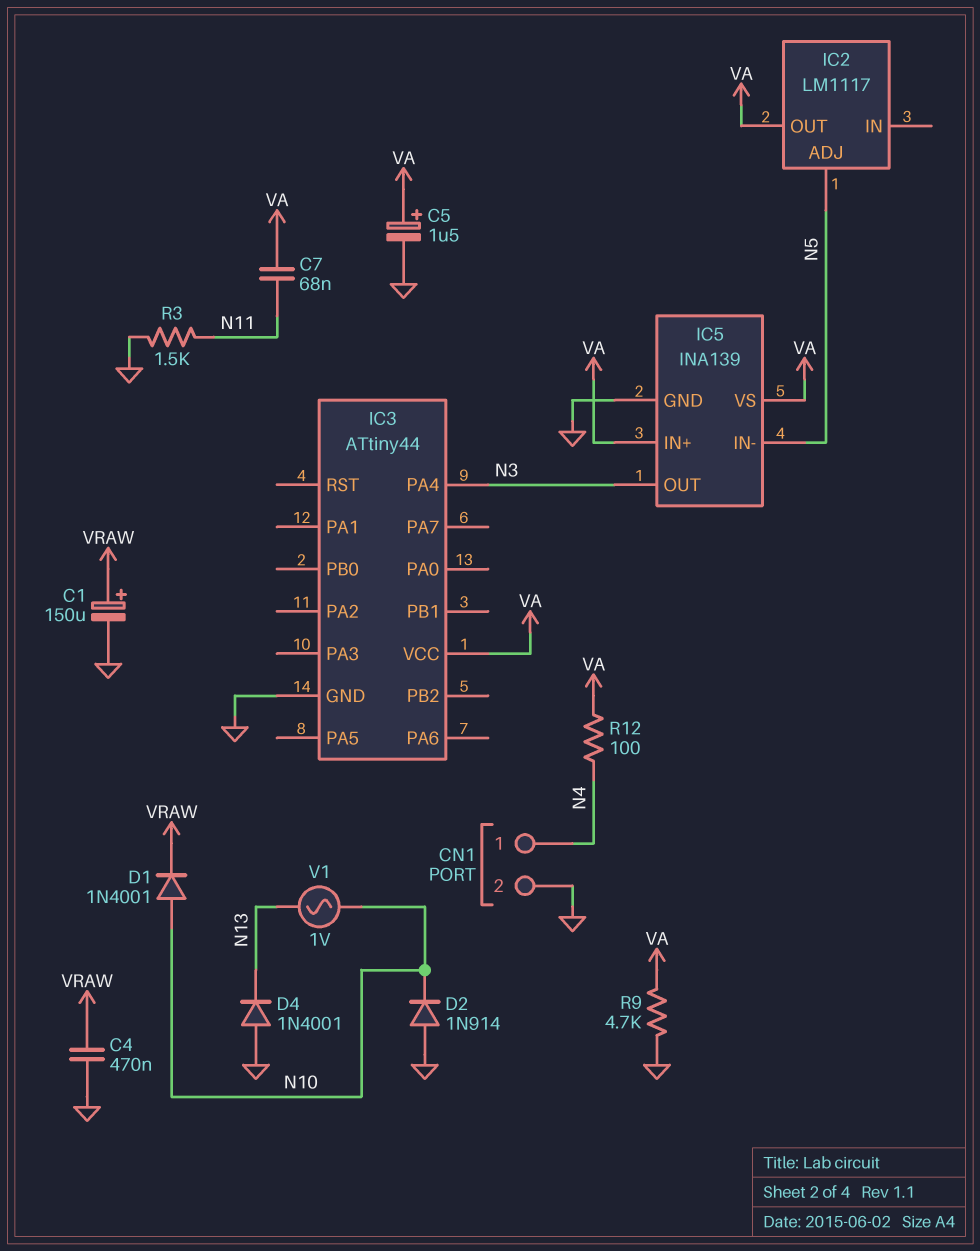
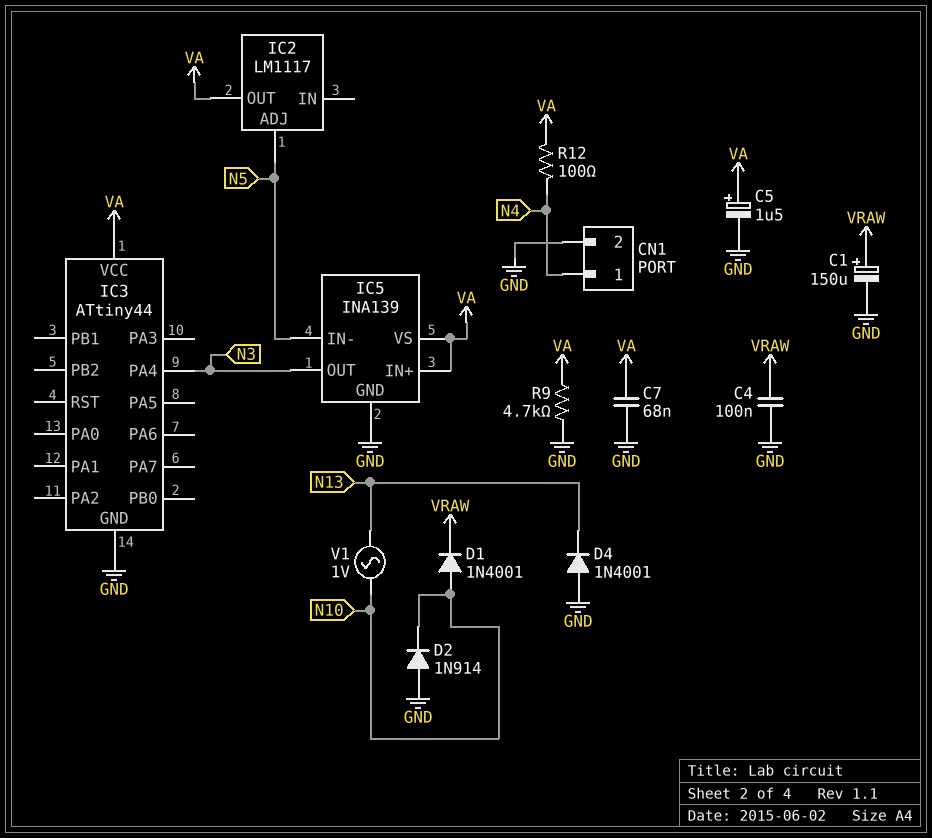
C4: 470nF (GND, VRAW) -> 100nF (GND, VRAW)
C7: 68nF (N11, VA) -> 68nF (GND, VA)
R3: 1.5k (GND, N11) -> none

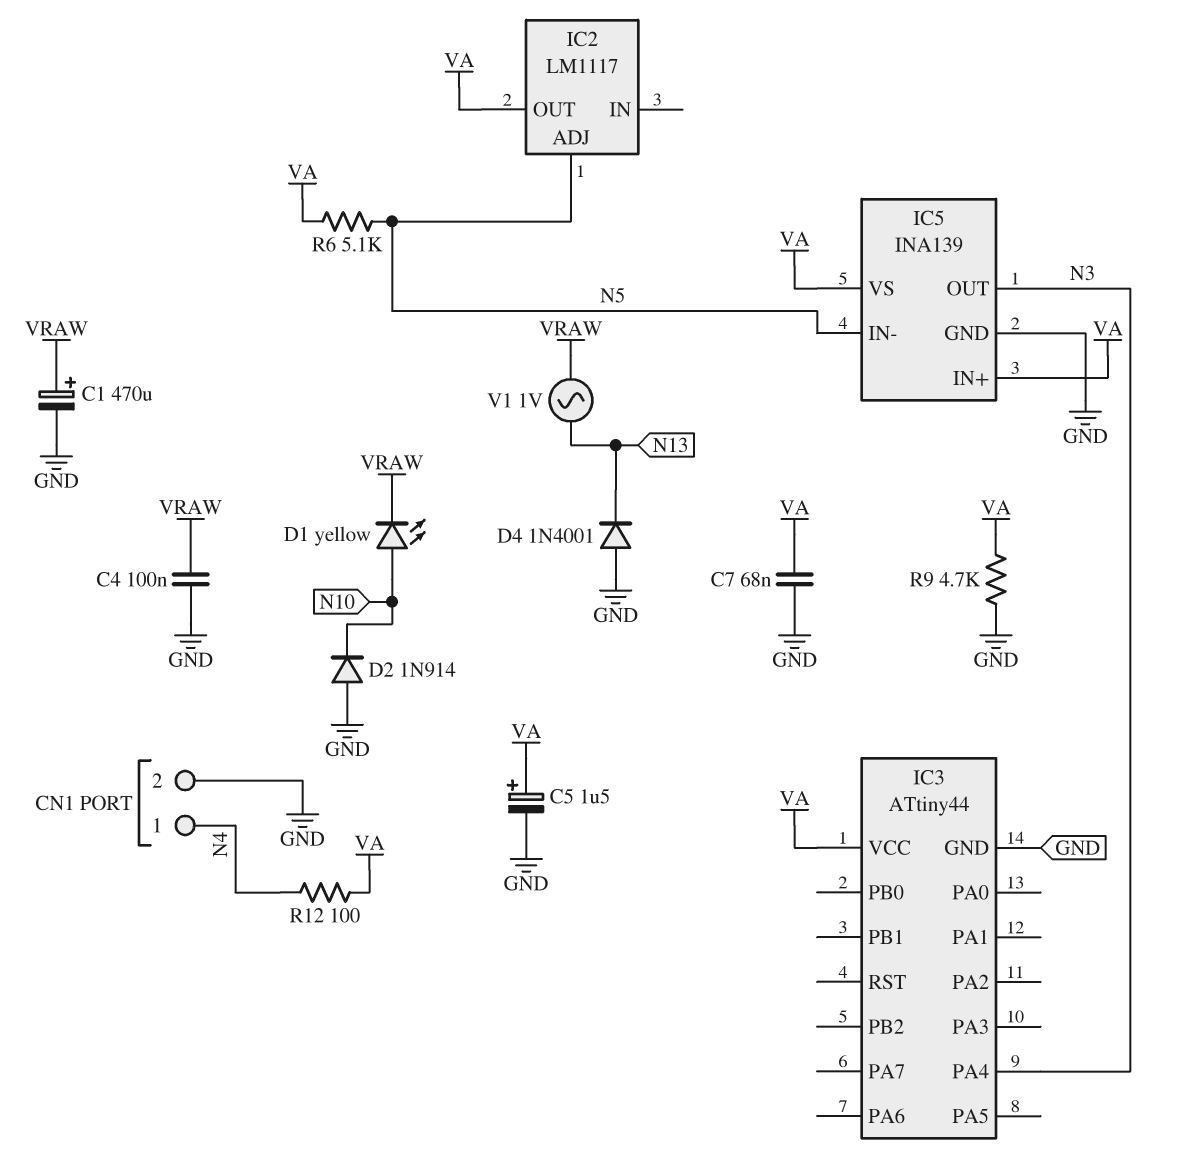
C1: 150uF (plus VRAW, minus GND) -> 470uF (plus VRAW, minus GND)
D1: diode 1N4001 (A N10, K VRAW) -> LED yellow (A N10, K VRAW)
R6: none -> 5.1k (N5, VA)
V1: AC 1V (N10, N13) -> AC 1V (N13, VRAW)

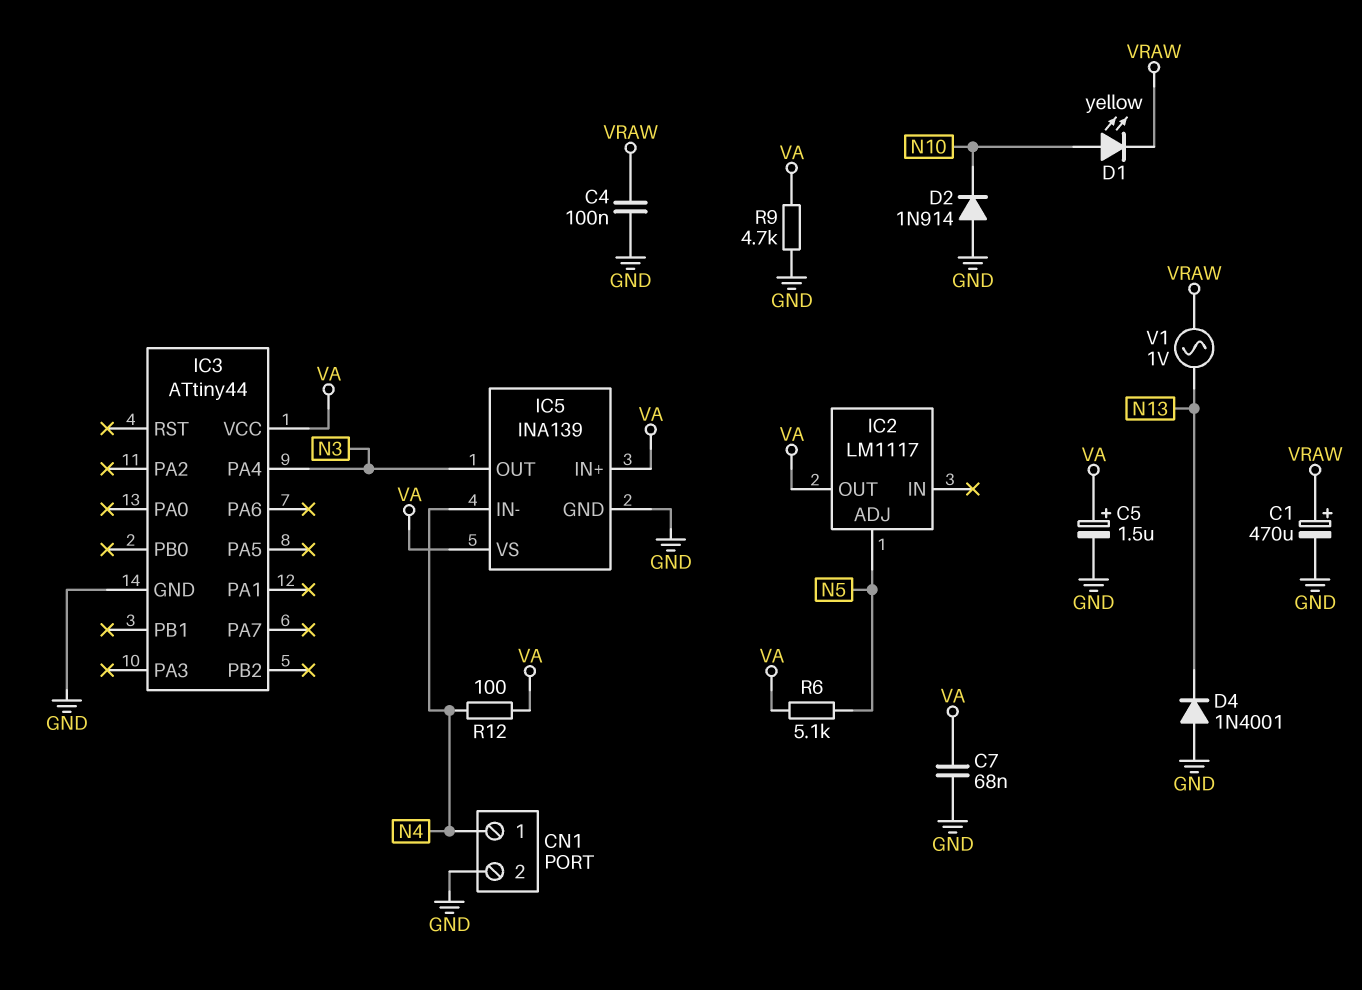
IC5 pin IN-: N5 -> N4

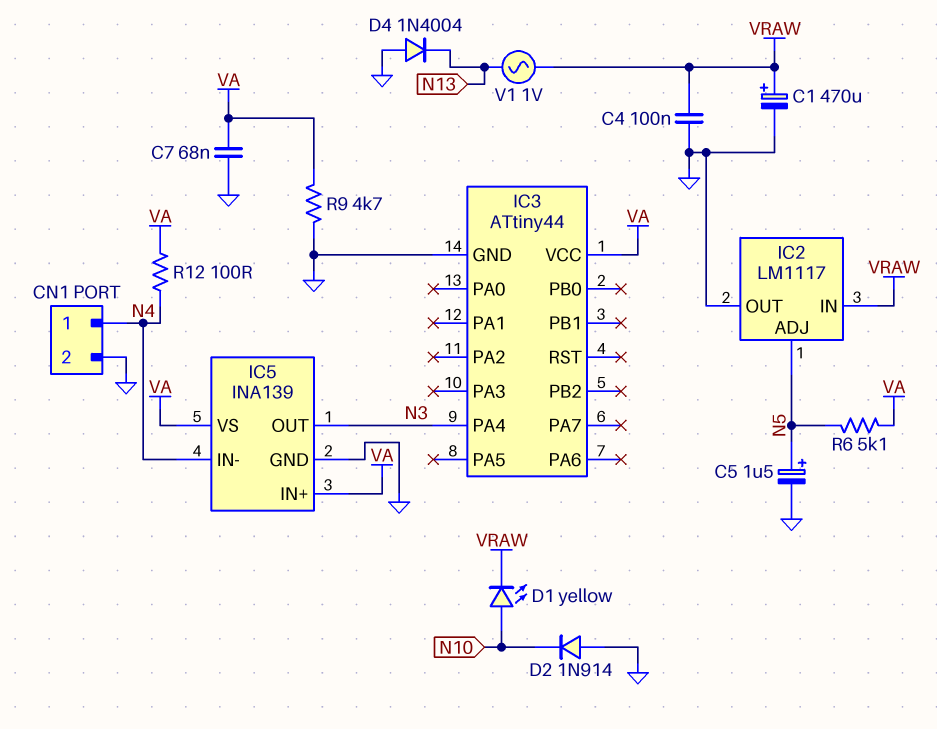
C5: 1.5uF (plus VA, minus GND) -> 1.5uF (plus N5, minus GND)
D4: diode 1N4001 (A GND, K N13) -> diode 1N4004 (A GND, K N13)
IC2 pin IN: none -> VRAW
IC2 pin OUT: VA -> GND

